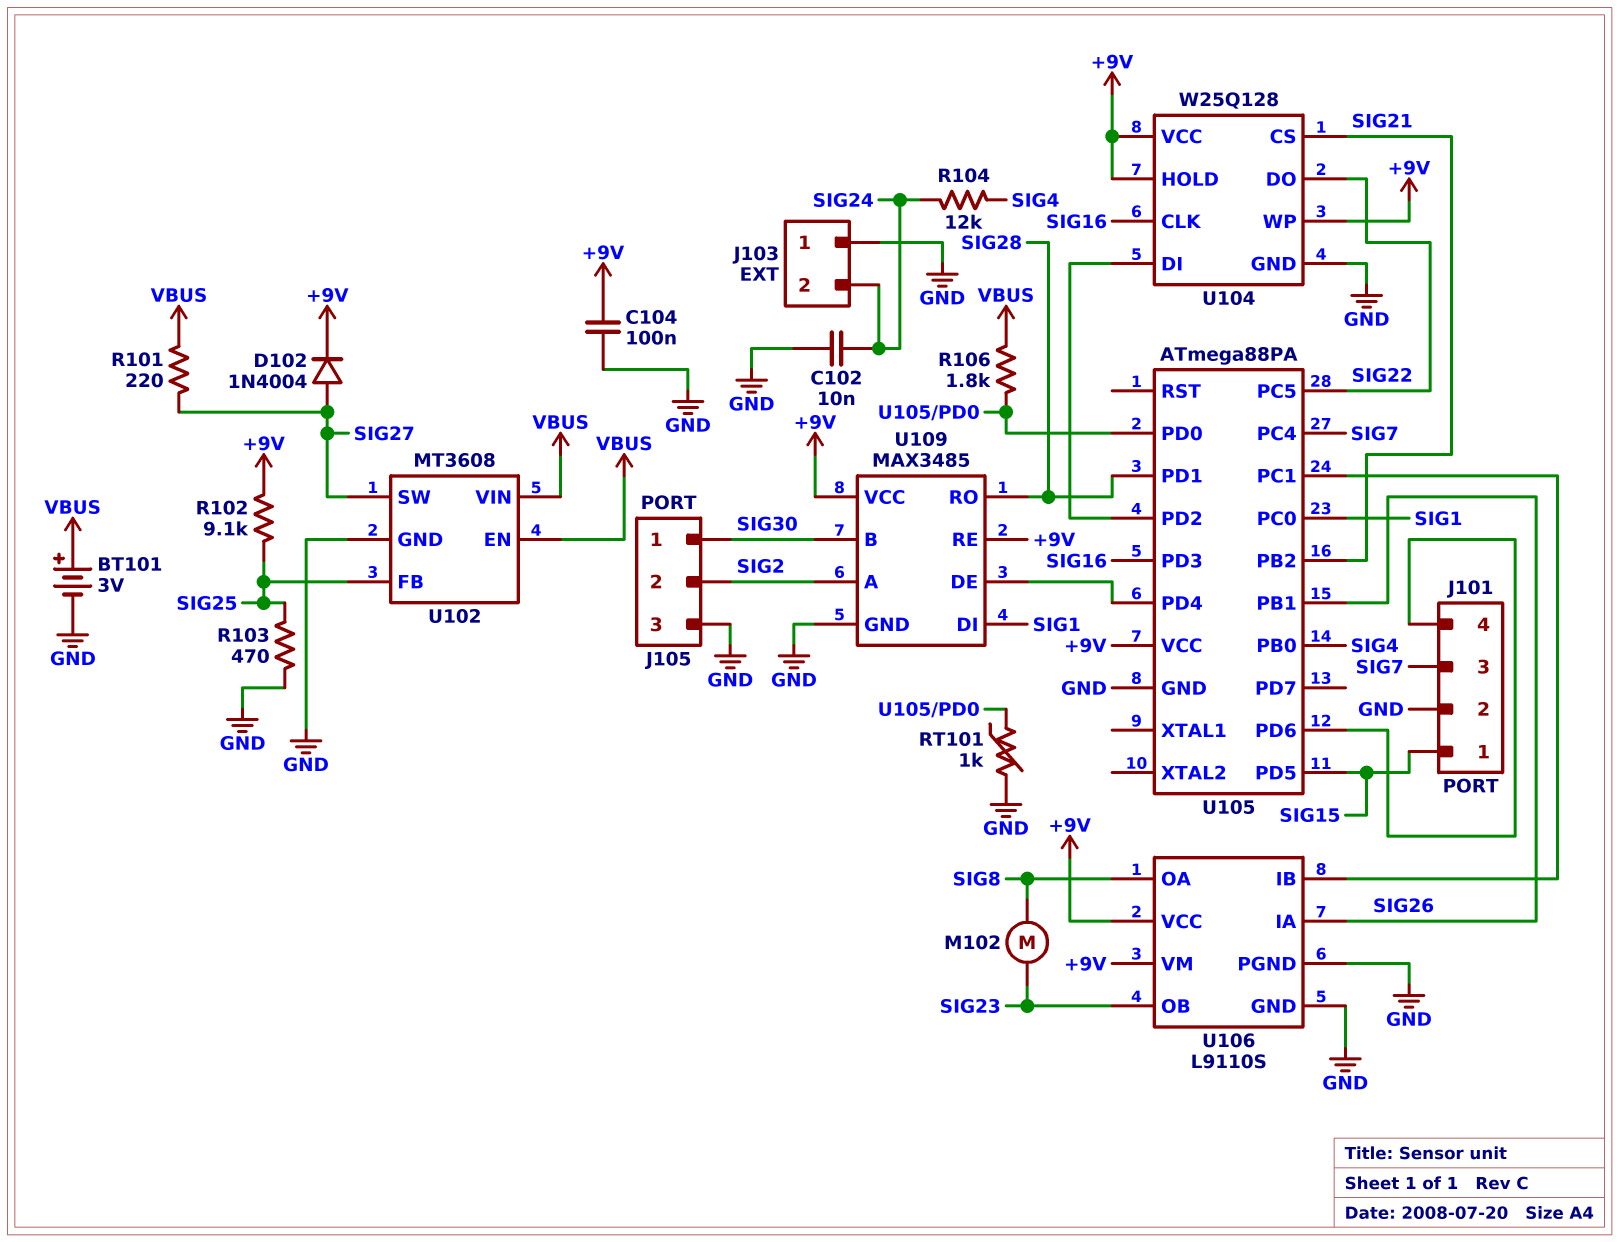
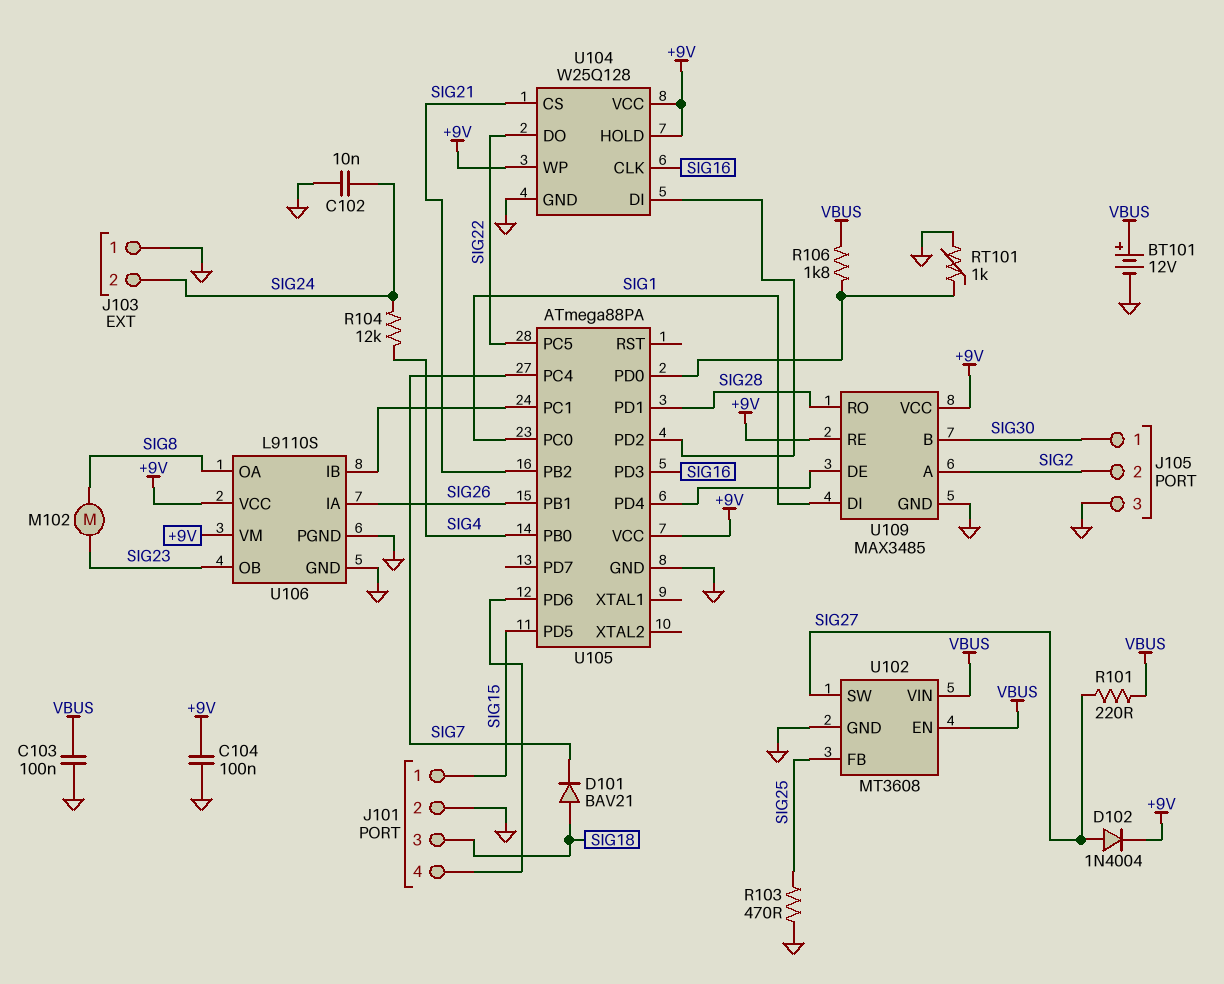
BT101: 3V (plus VBUS, minus GND) -> 12V (plus VBUS, minus GND)
C103: none -> 100nF (GND, VBUS)
D101: none -> diode BAV21 (A SIG18, K SIG7)
J101 pin 3: SIG7 -> SIG18
R102: 9.1k (+9V, SIG25) -> none

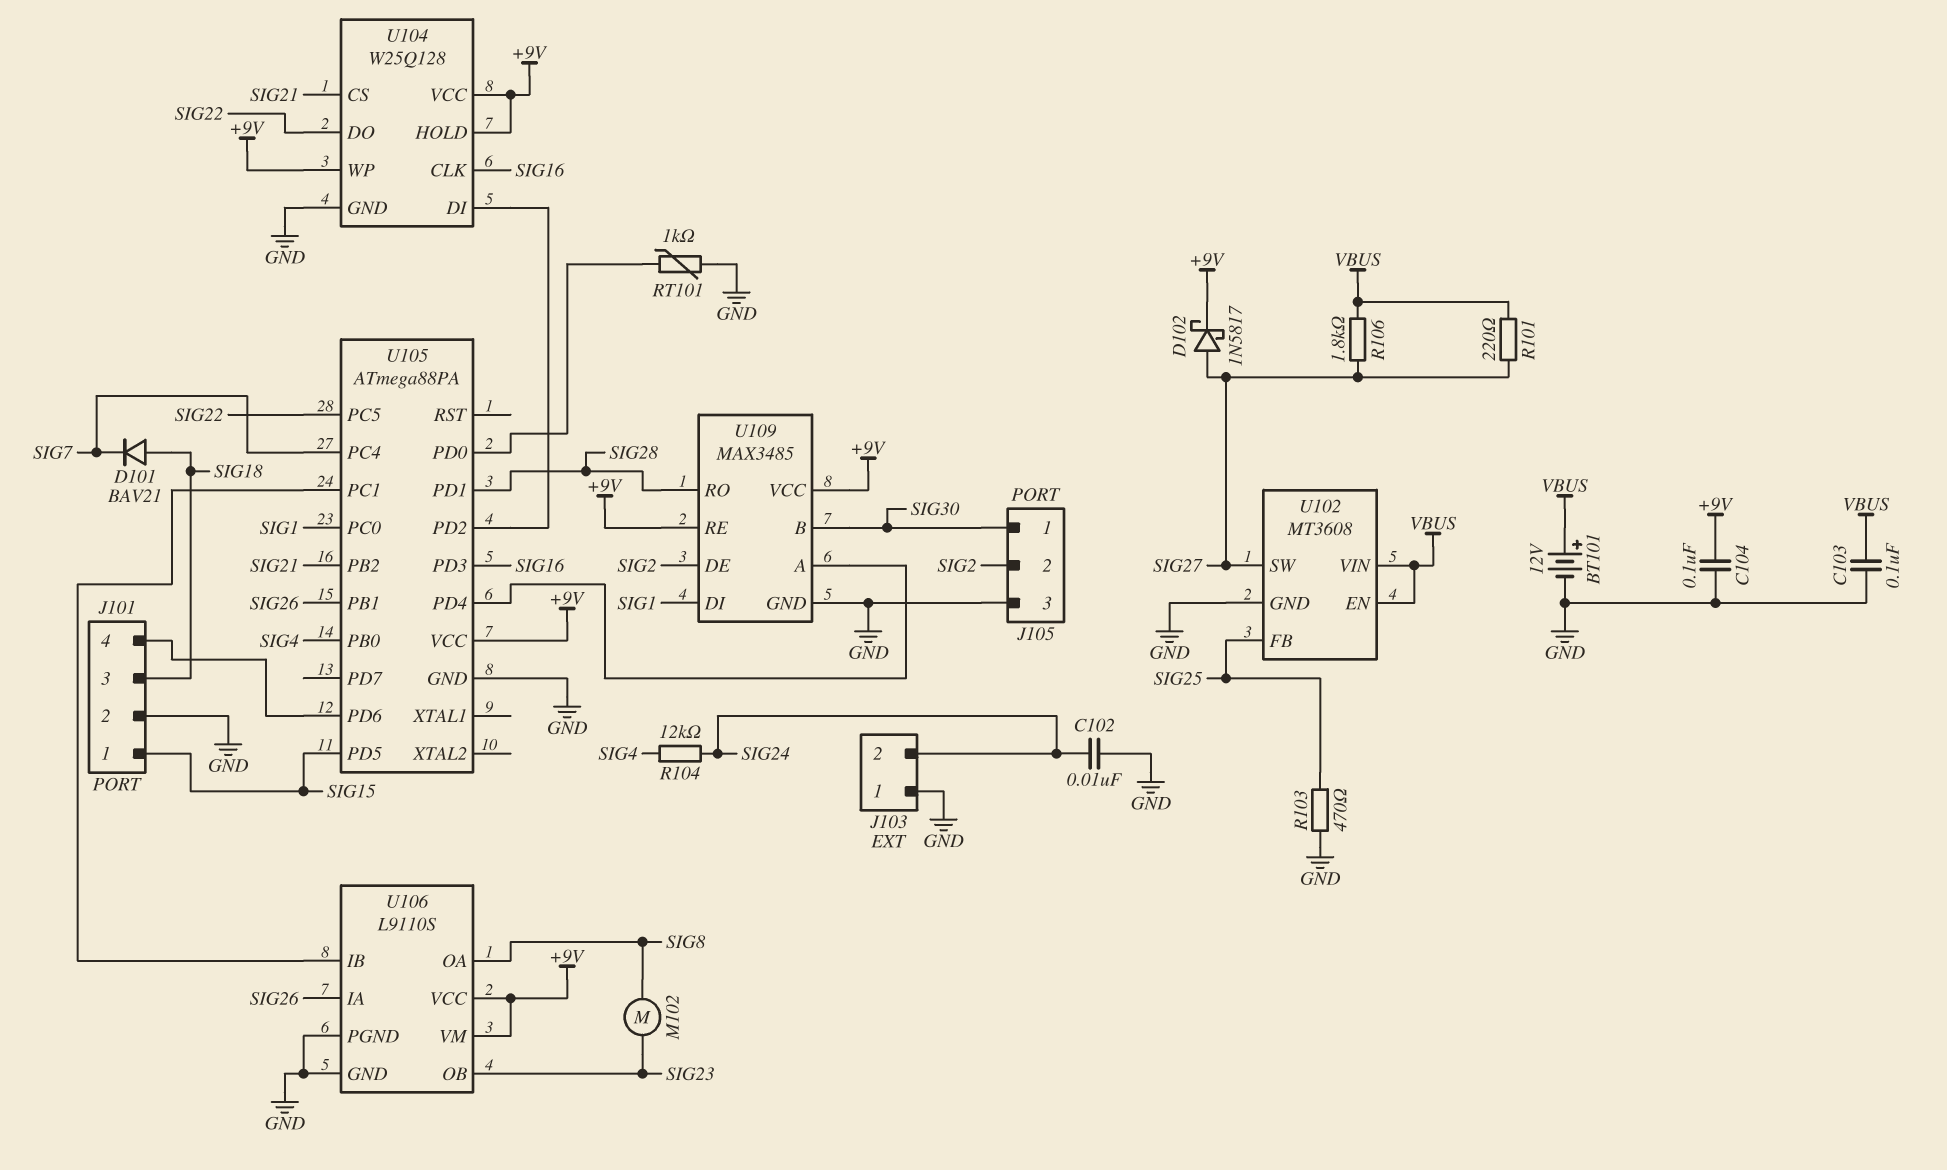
D102: diode 1N4004 (A SIG27, K +9V) -> schottky 1N5817 (A SIG27, K +9V)
R106: 1.8k (U105/PD0, VBUS) -> 1.8k (SIG27, VBUS)
U109 pin A: SIG2 -> U105/PD4
U109 pin DE: U105/PD4 -> SIG2

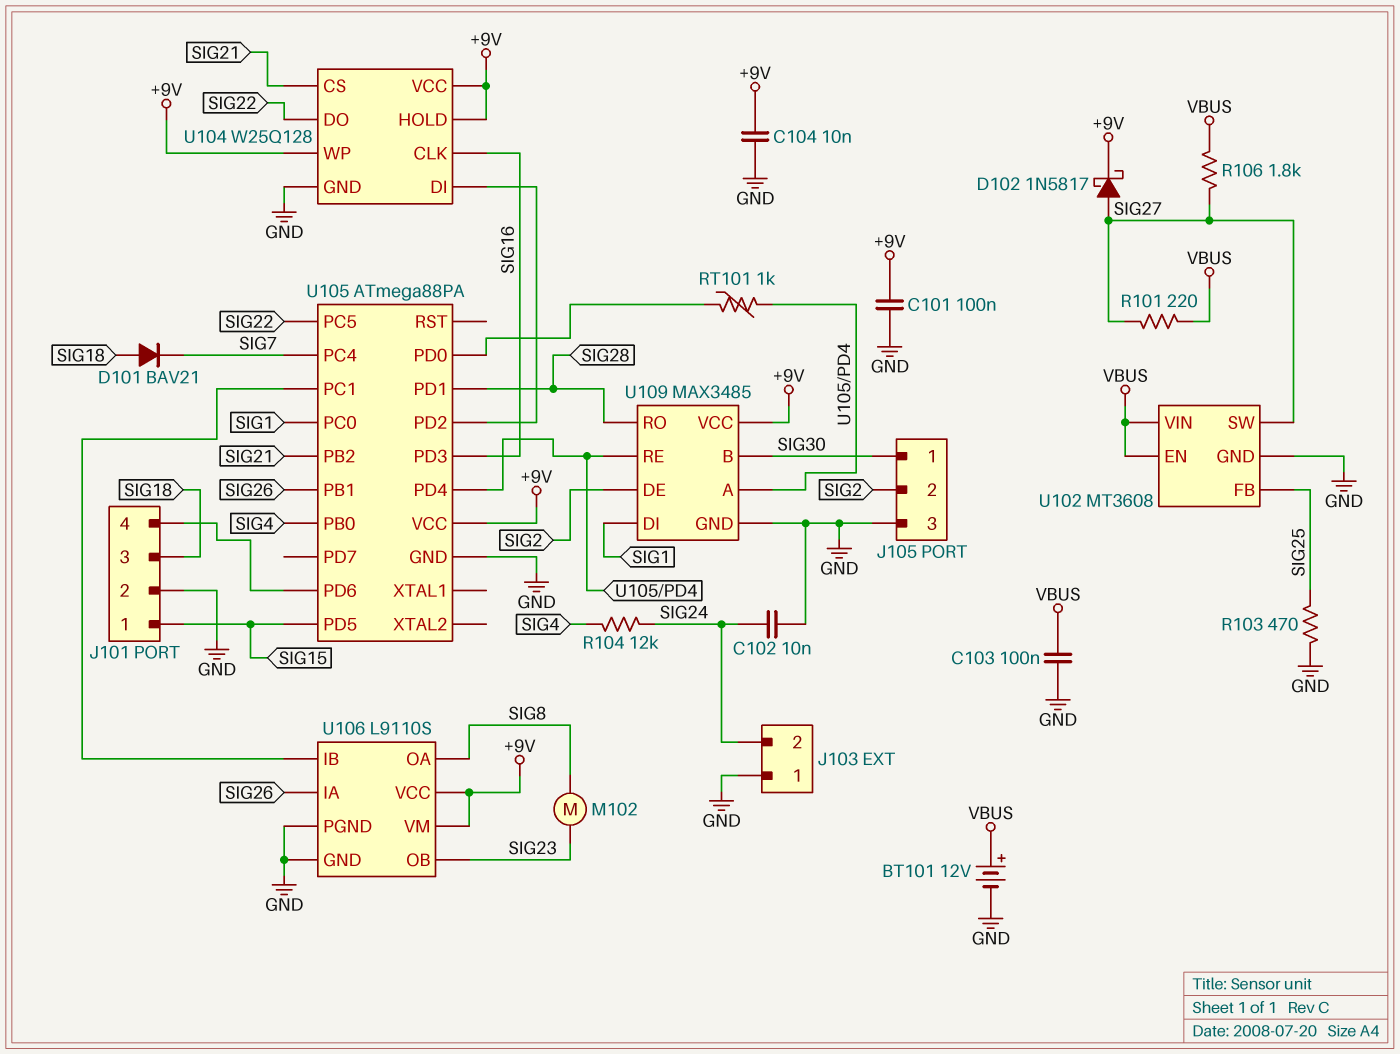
C101: none -> 100nF (+9V, GND)
C104: 100nF (+9V, GND) -> 10nF (+9V, GND)
RT101: 1k (GND, U105/PD0) -> 1k (U105/PD0, U105/PD4)
U109 pin RE: +9V -> U105/PD4

